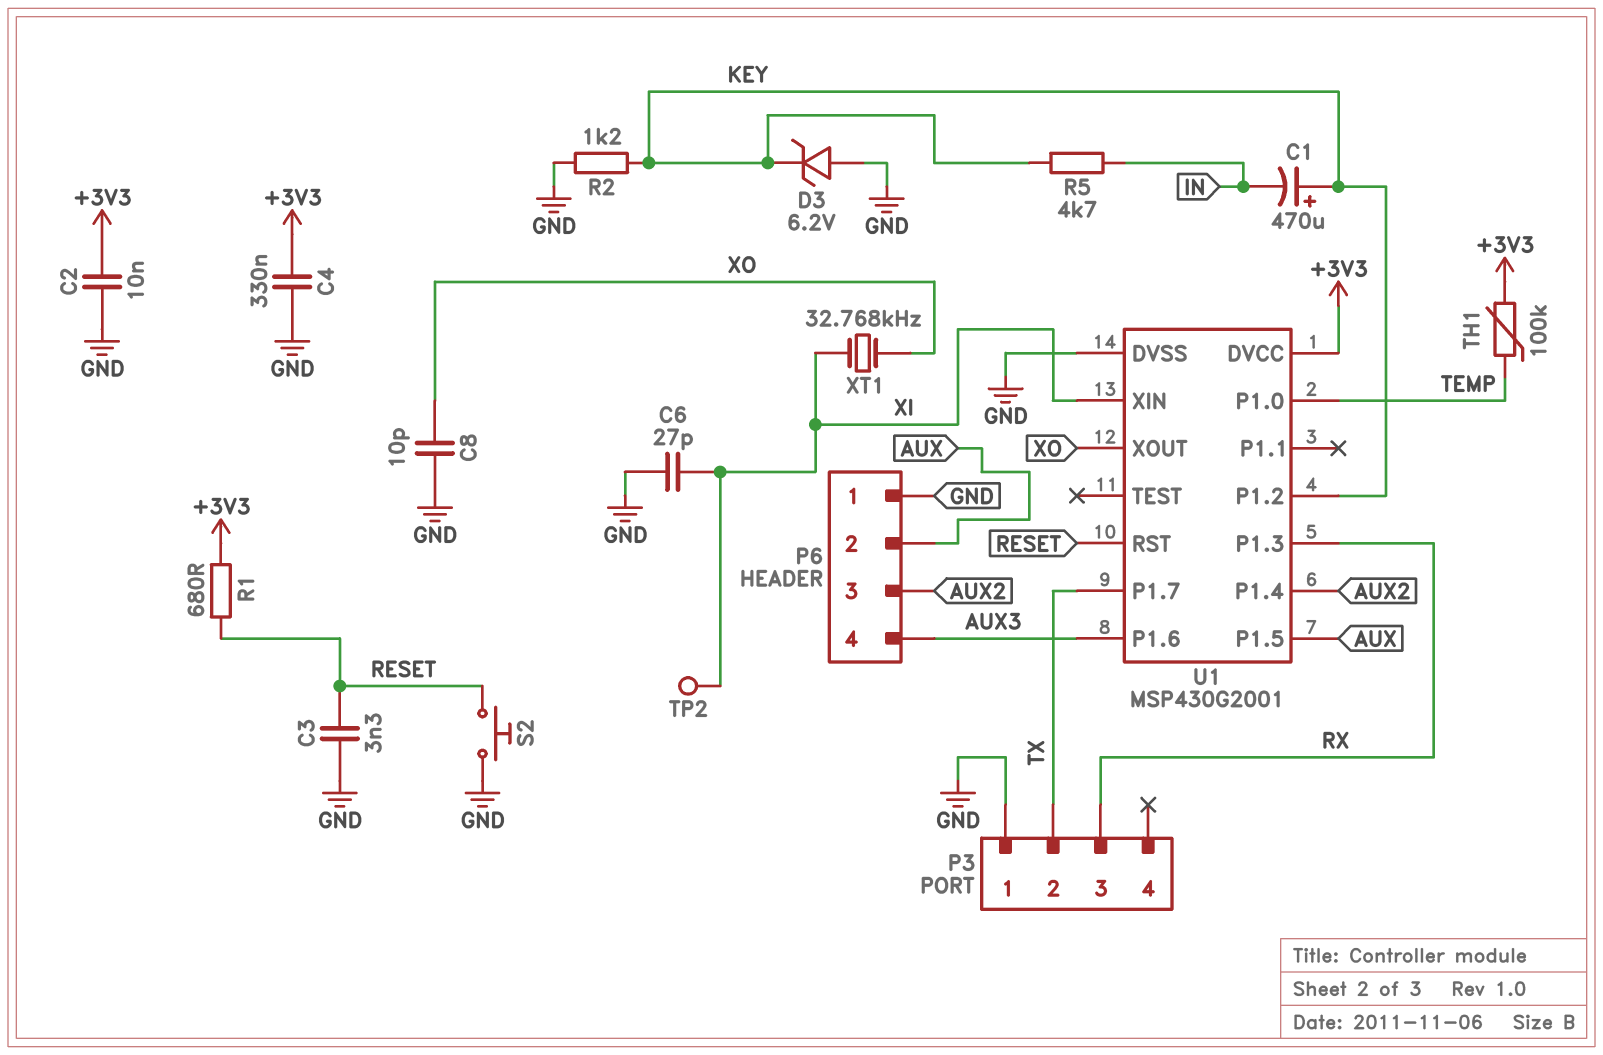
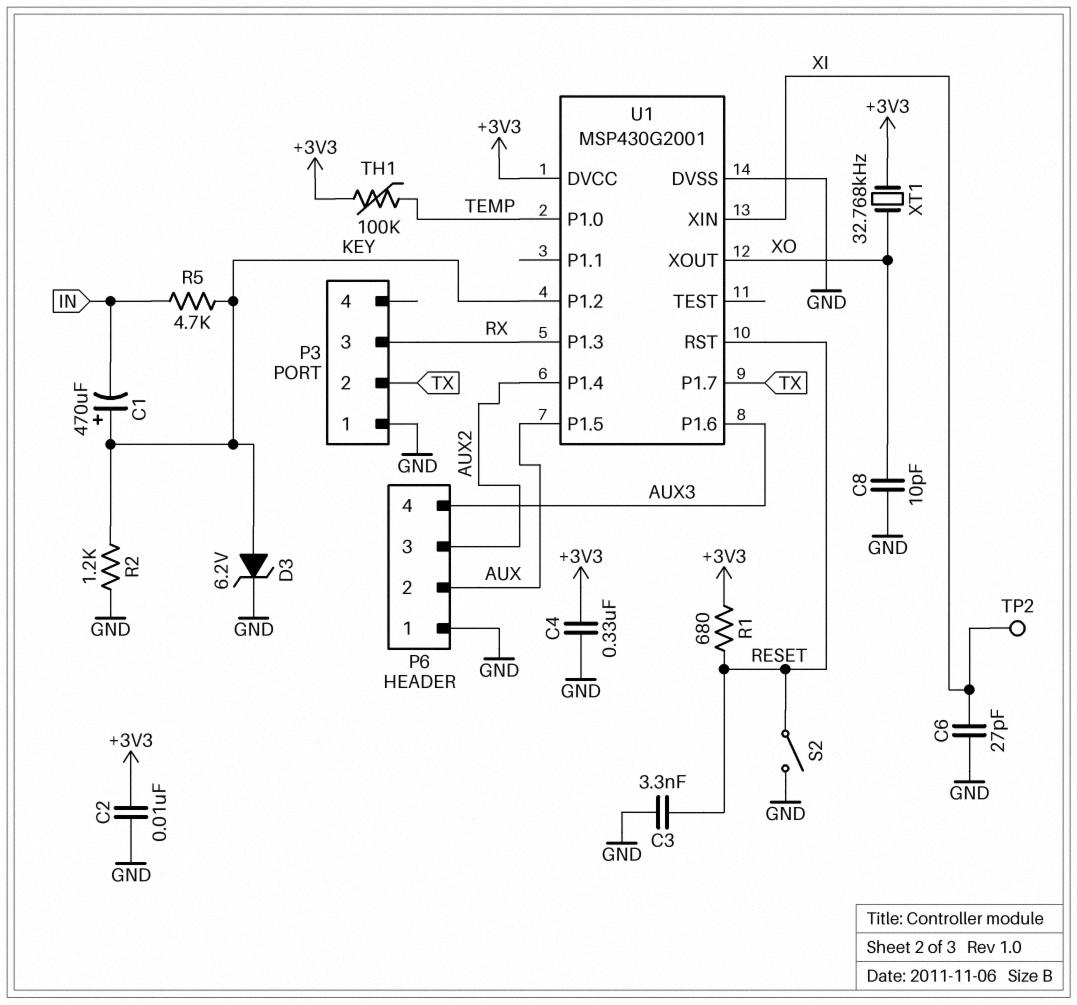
D3: zener 6.2V (A GND, K KEY) -> zener 6.2V (A KEY, K GND)
S2: button (GND, RESET) -> switch (GND, RESET)
XT1: 32.768kHz (XI, XO) -> 32.768kHz (+3V3, XO)

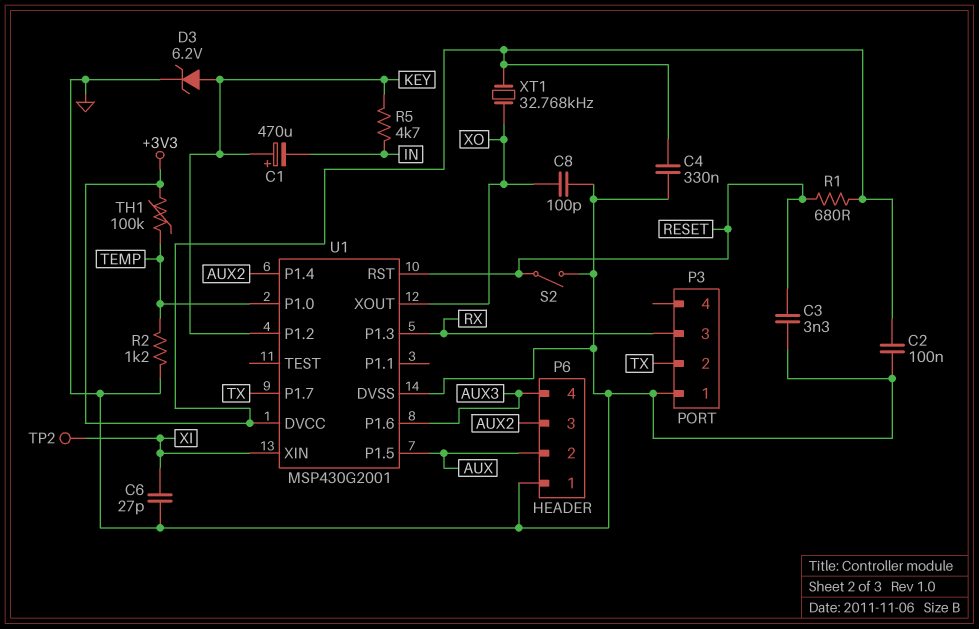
C2: 10nF (+3V3, GND) -> 100nF (+3V3, GND)
C8: 10pF (GND, XO) -> 100pF (GND, XO)
R2: 1.2k (GND, KEY) -> 1.2k (GND, TEMP)

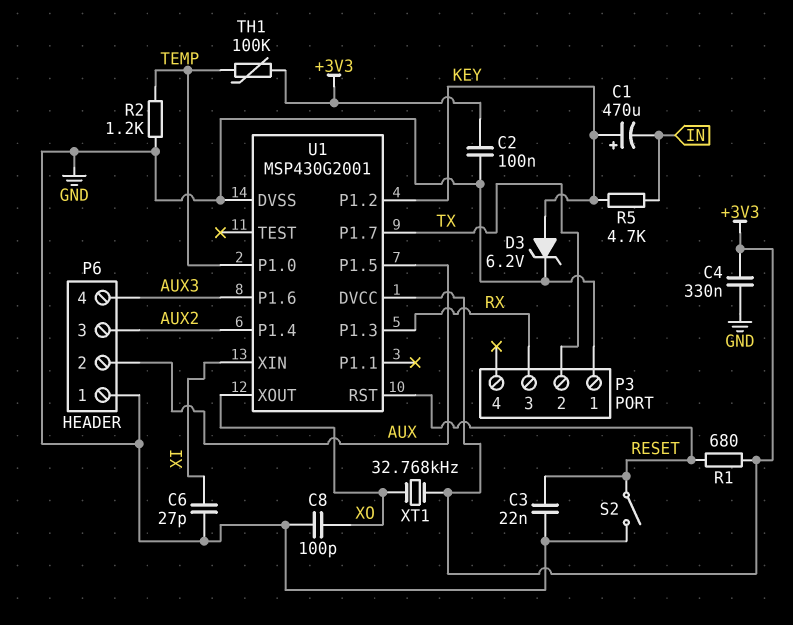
C3: 3.3nF (GND, RESET) -> 22nF (GND, RESET)
TP2: test point (XI) -> none

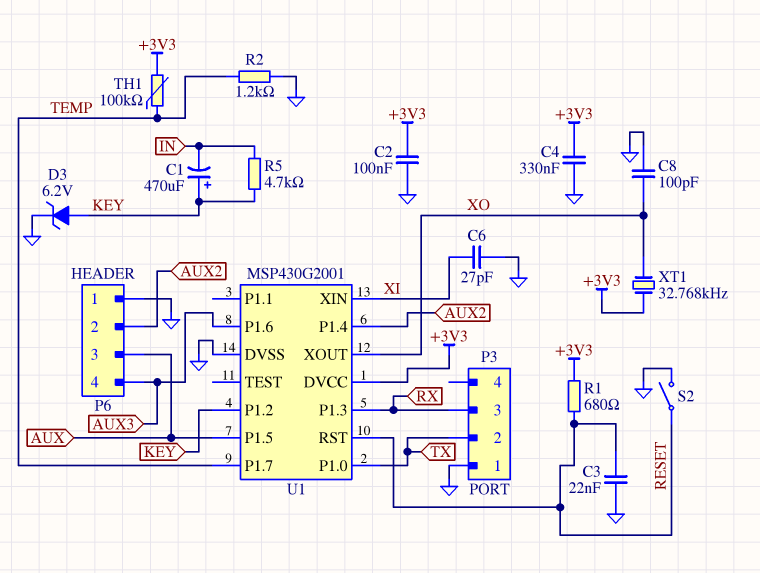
P6 pin 2: AUX -> AUX2
P6 pin 3: AUX2 -> AUX
U1 pin P1.0: TEMP -> TX
U1 pin P1.7: TX -> TEMP

